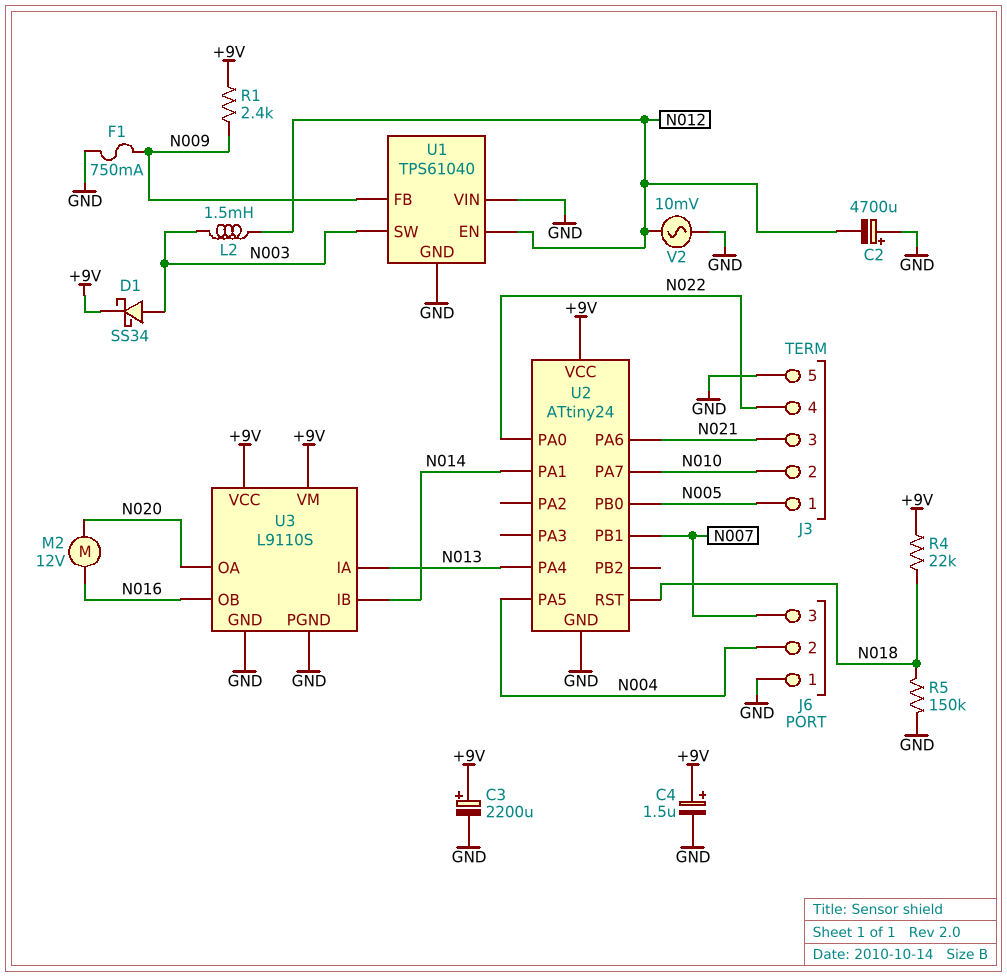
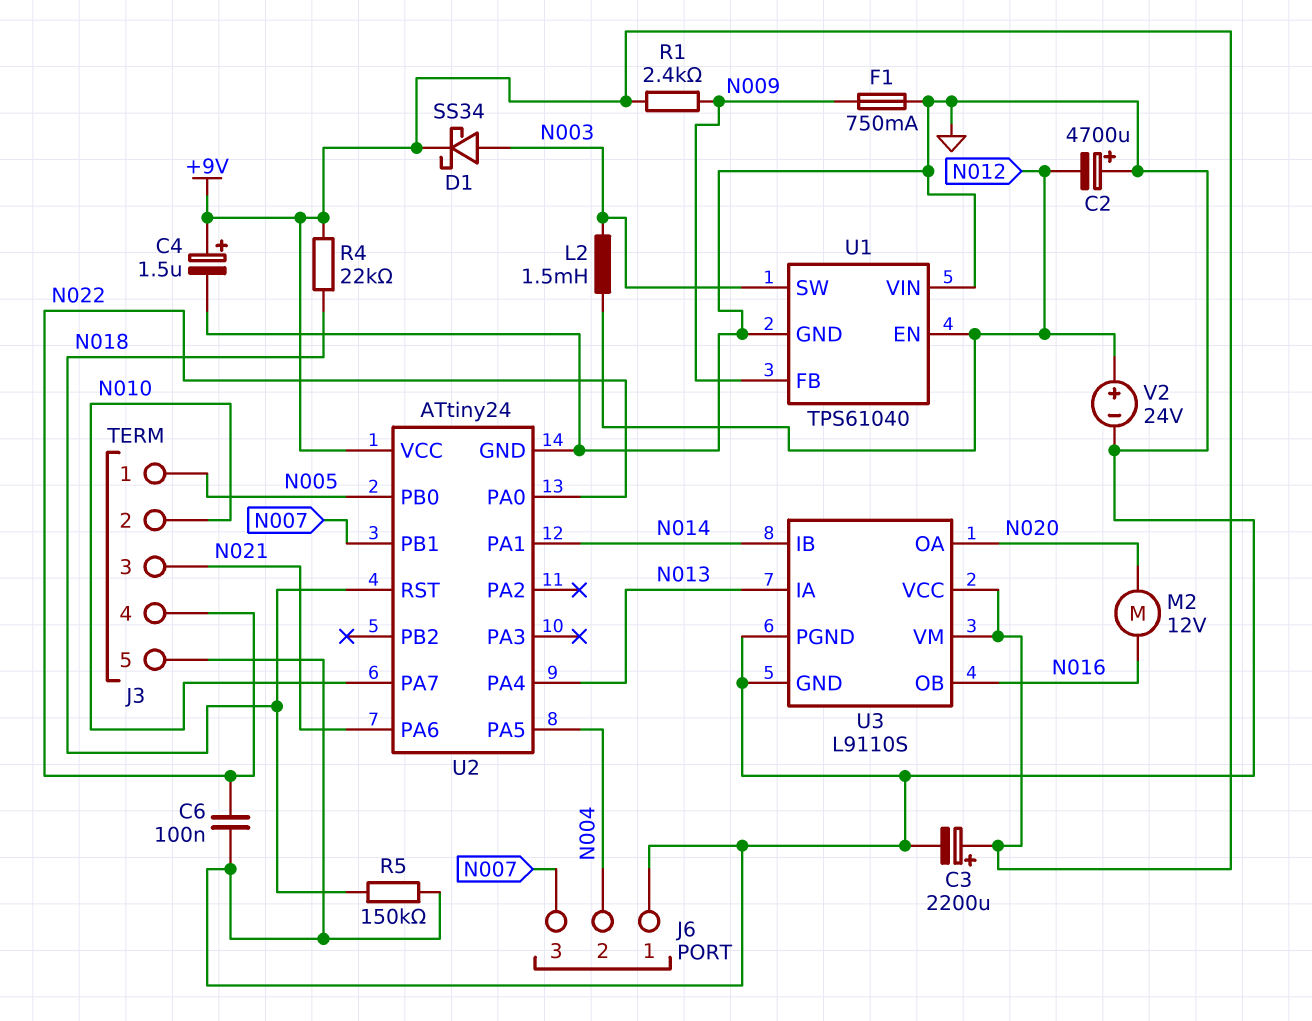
C6: none -> 100nF (GND, N022)
V2: AC 10mV (GND, N012) -> 24V (plus N012, minus GND)

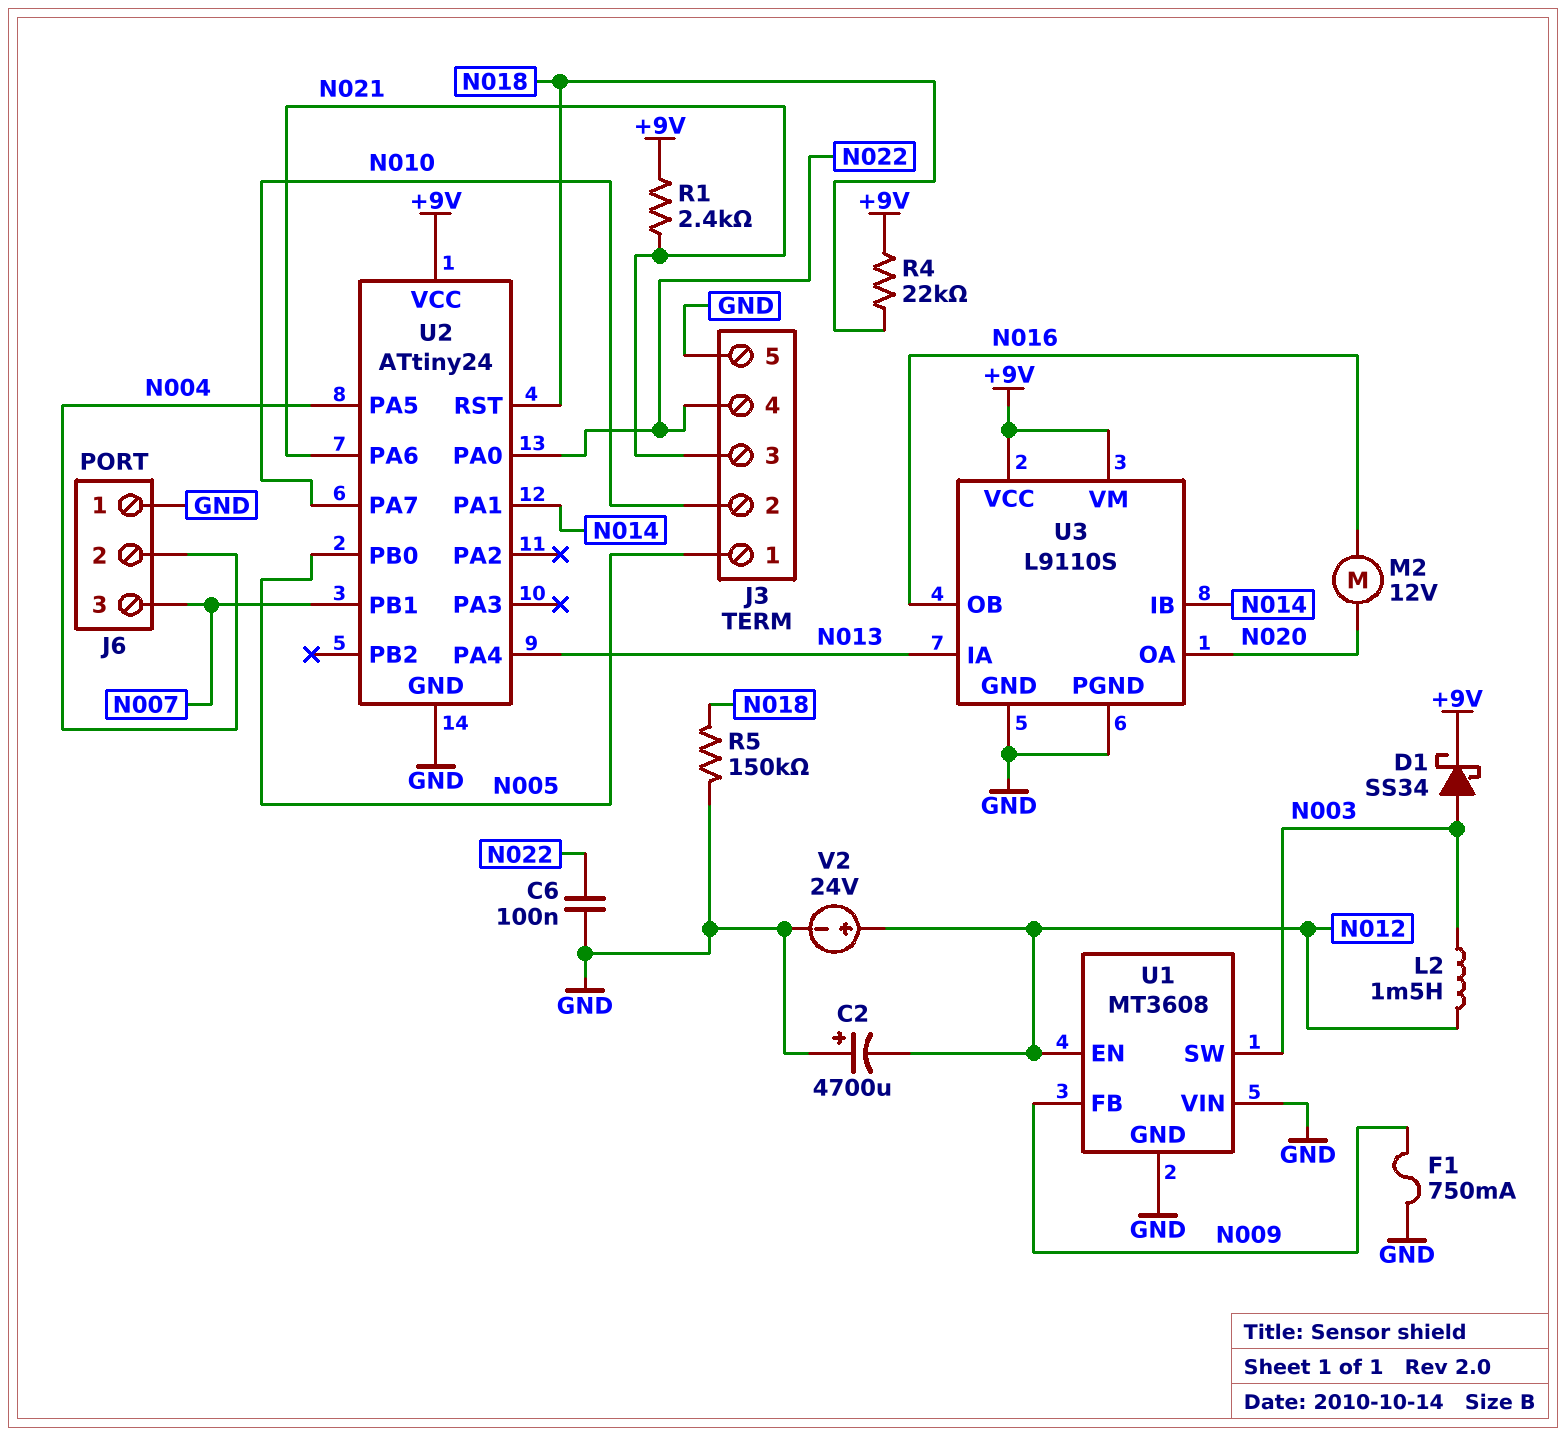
C3: 2200uF (plus +9V, minus GND) -> none
C4: 1.5uF (plus +9V, minus GND) -> none
R1: 2.4k (+9V, N009) -> 2.4k (+9V, N021)
U1: TPS61040 -> MT3608

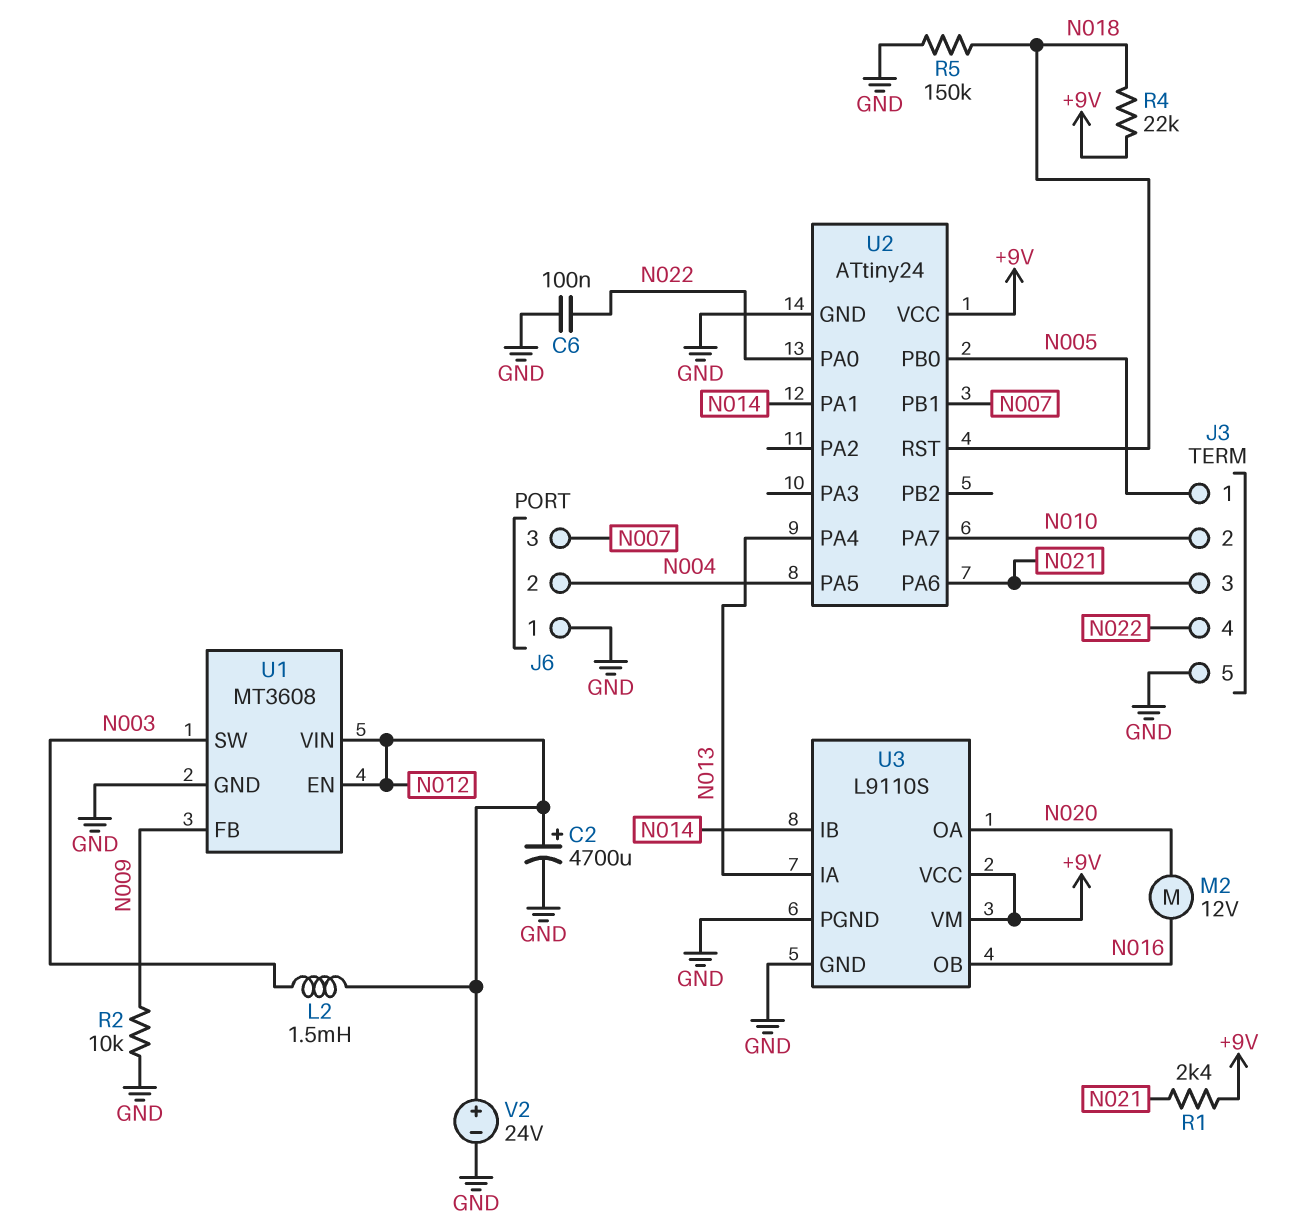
C2: 4700uF (plus GND, minus N012) -> 4700uF (plus N012, minus GND)
D1: schottky SS34 (A N003, K +9V) -> none
F1: 750mA (GND, N009) -> none
R2: none -> 10k (GND, N009)
U1 pin VIN: GND -> N012

